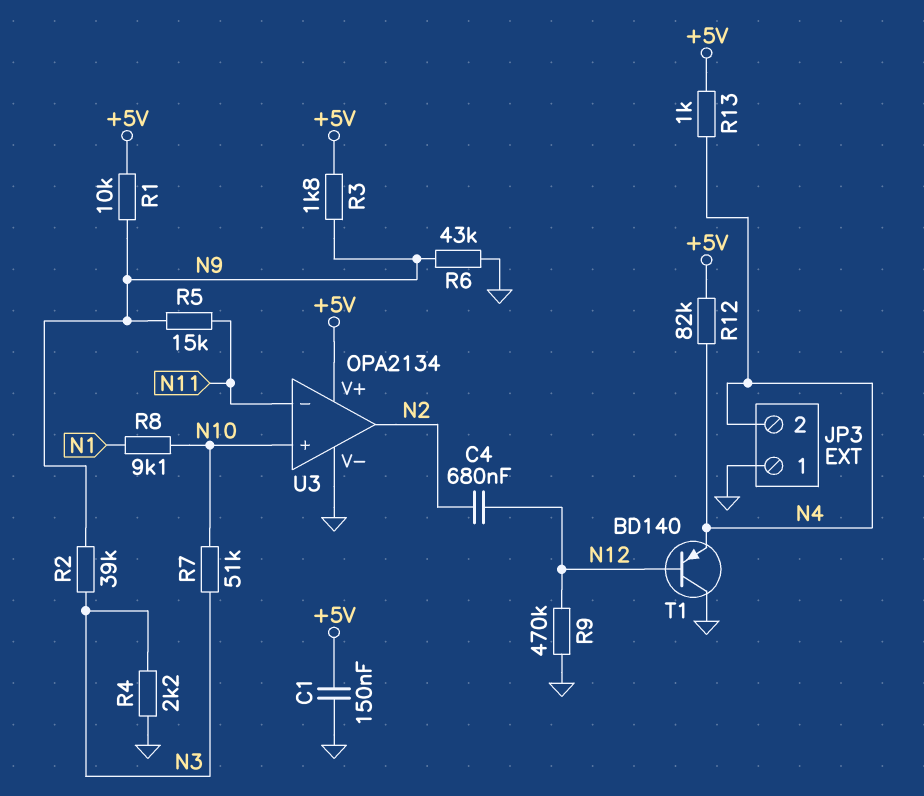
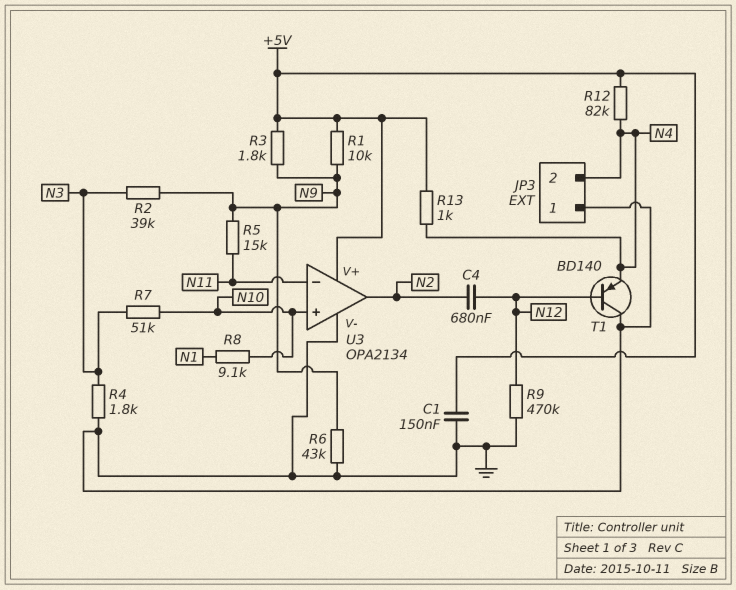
R4: 2.2k (GND, N3) -> 1.8k (GND, N3)

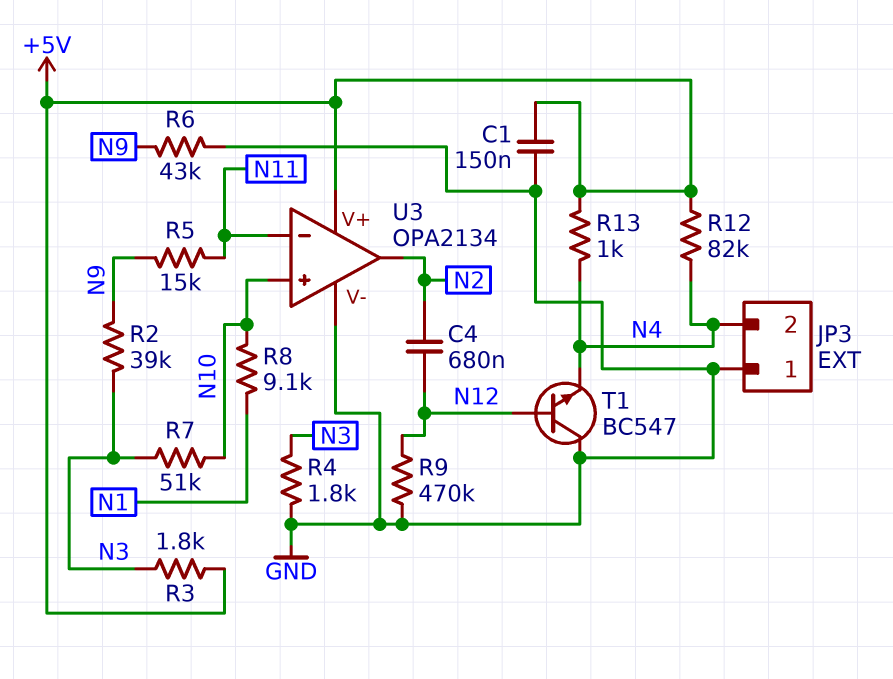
R1: 10k (+5V, N9) -> none
R3: 1.8k (+5V, N9) -> 1.8k (+5V, N3)
T1: PNP BD140 (B N12, C GND, E N4) -> NPN BC547 (B N12, C GND, E N4)

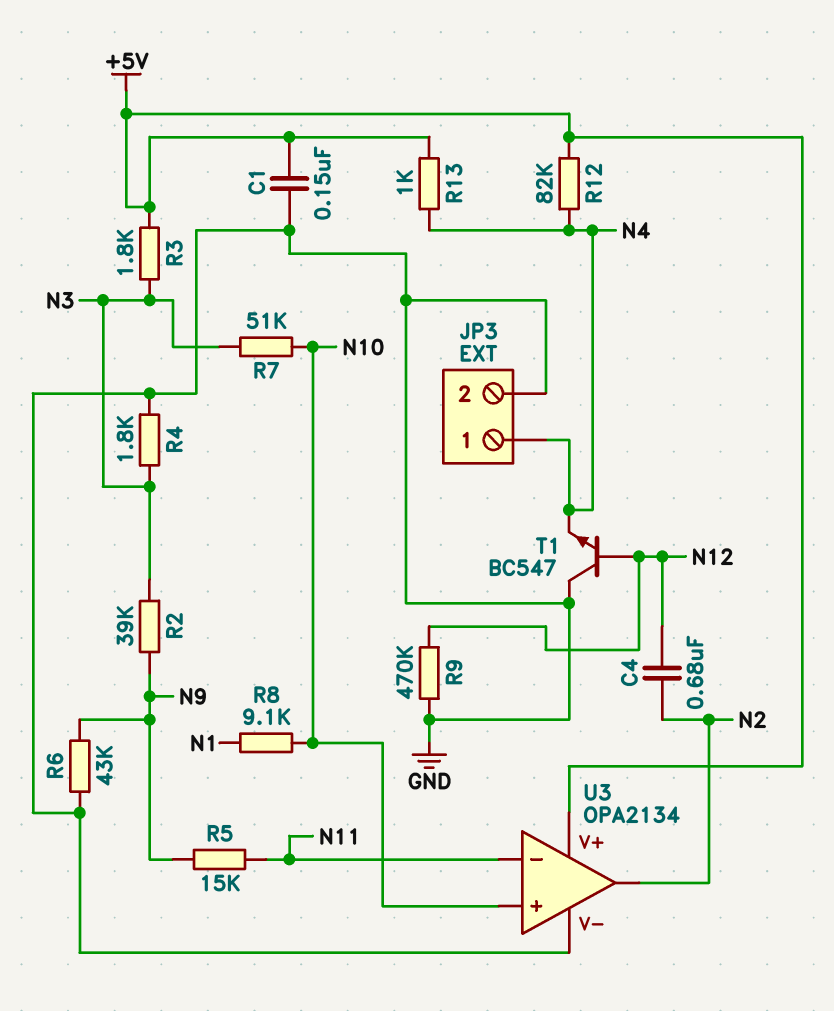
JP3 pin 1: GND -> N4
JP3 pin 2: N4 -> GND

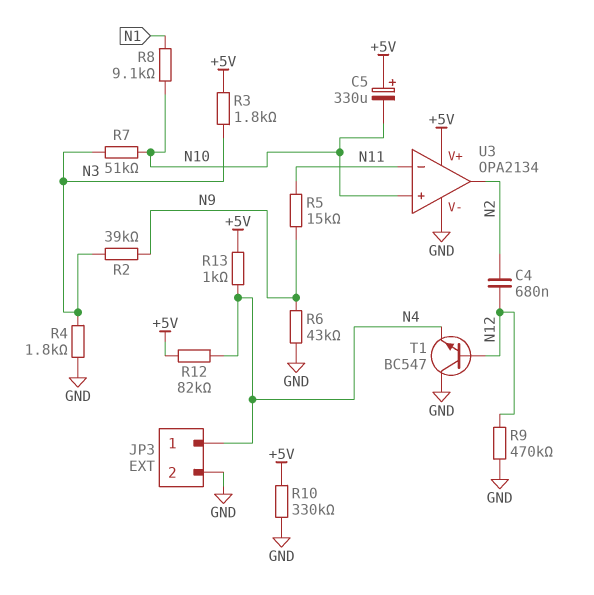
C1: 150nF (+5V, GND) -> none
C5: none -> 330uF (plus +5V, minus N10)
R10: none -> 330k (+5V, GND)

